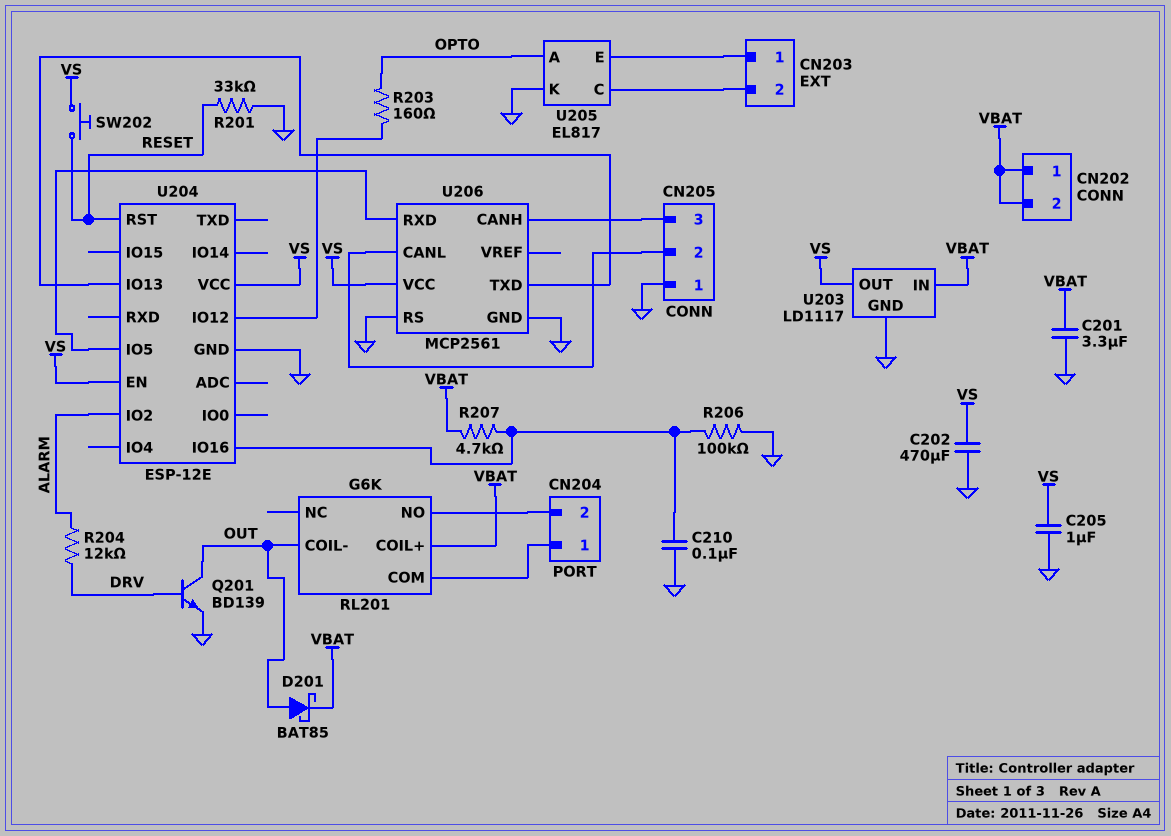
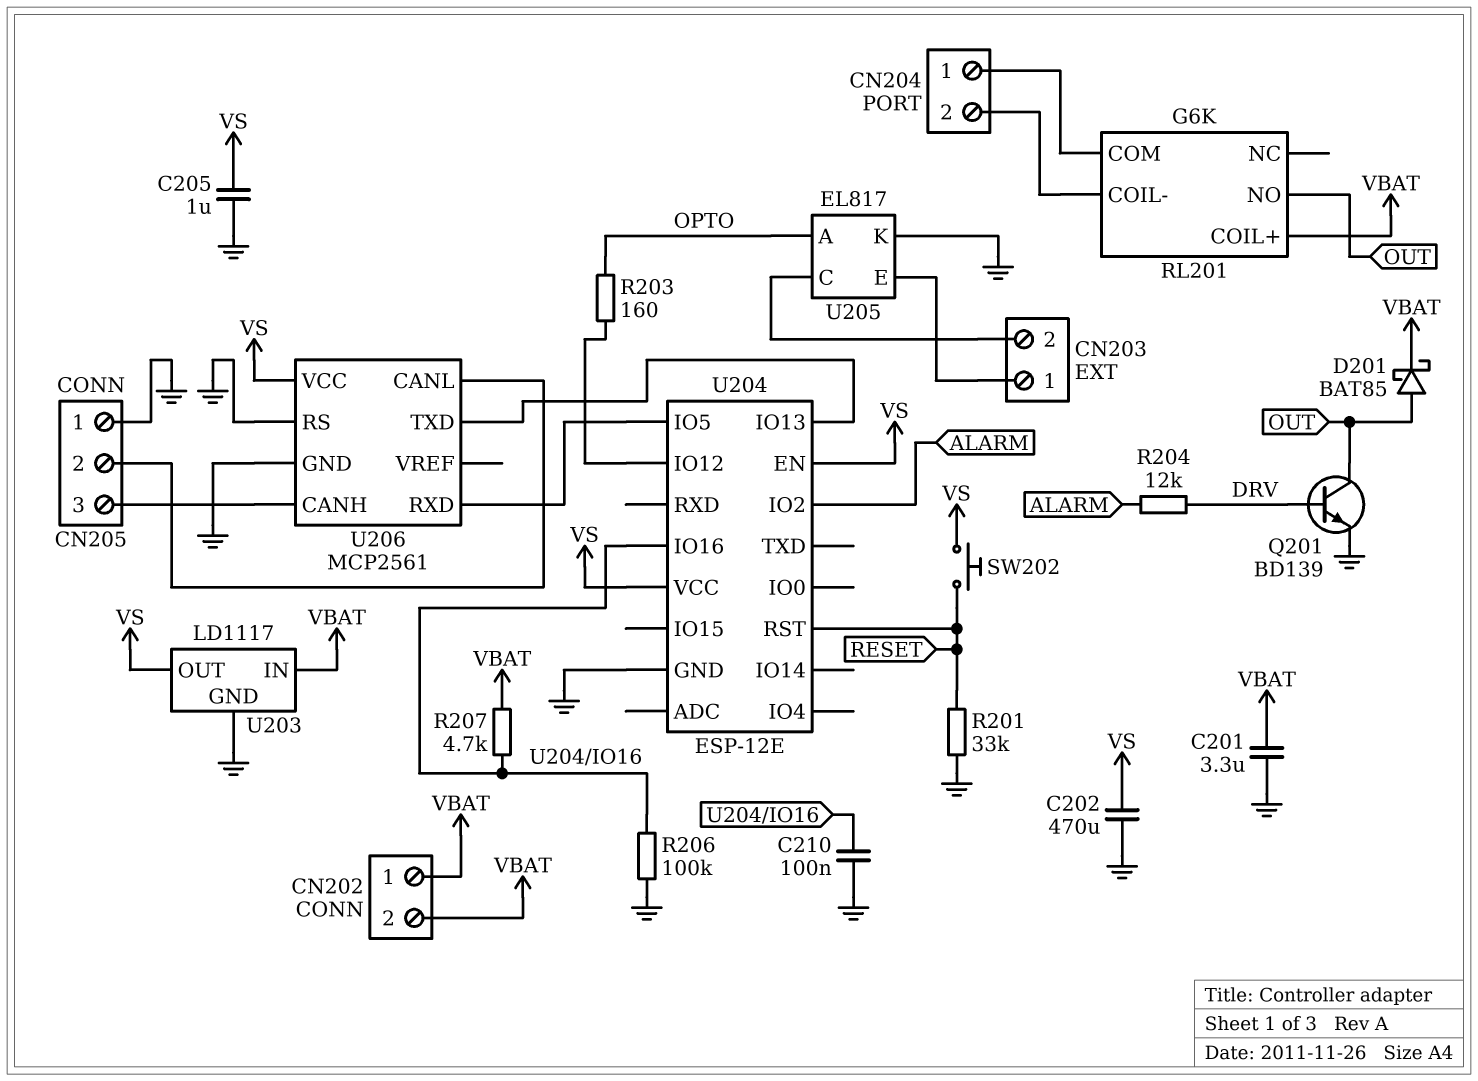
RL201 pin COIL-: OUT -> CN204/2
RL201 pin NO: CN204/2 -> OUT

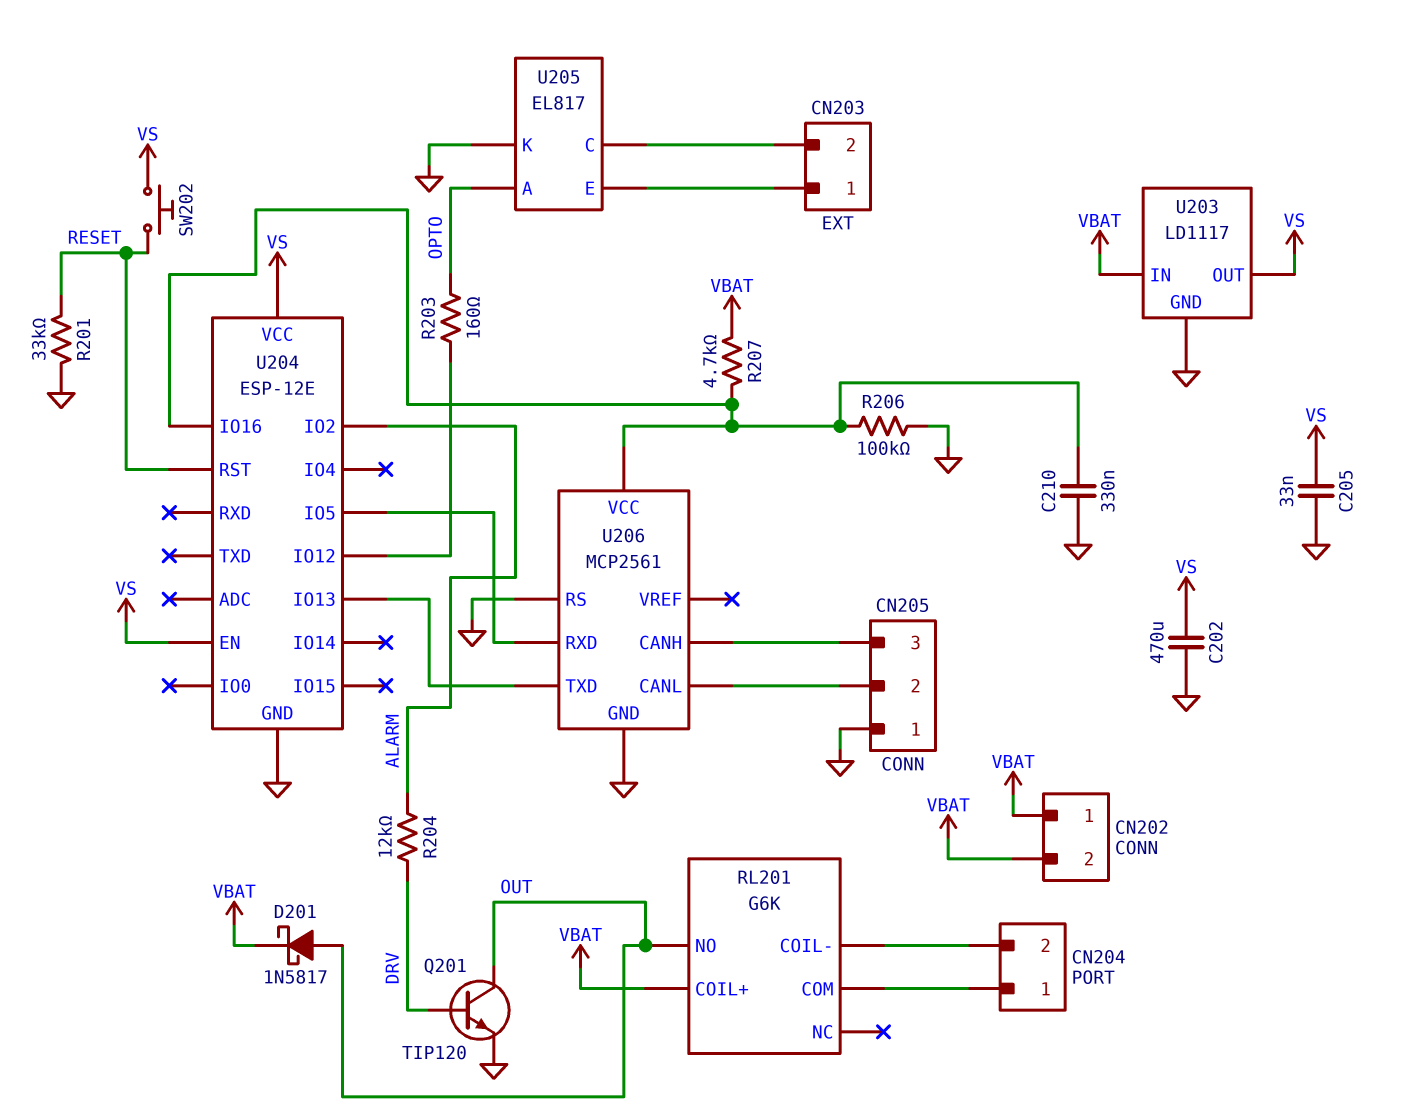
C201: 3.3uF (GND, VBAT) -> none
C205: 1uF (GND, VS) -> 33nF (GND, VS)
C210: 100nF (GND, U204/IO16) -> 330nF (GND, U204/IO16)
D201: schottky BAT85 (A OUT, K VBAT) -> schottky 1N5817 (A OUT, K VBAT)
Q201: NPN BD139 (B DRV, C OUT, E GND) -> NPN TIP120 (B DRV, C OUT, E GND)
U206 pin VCC: VS -> U204/IO16

